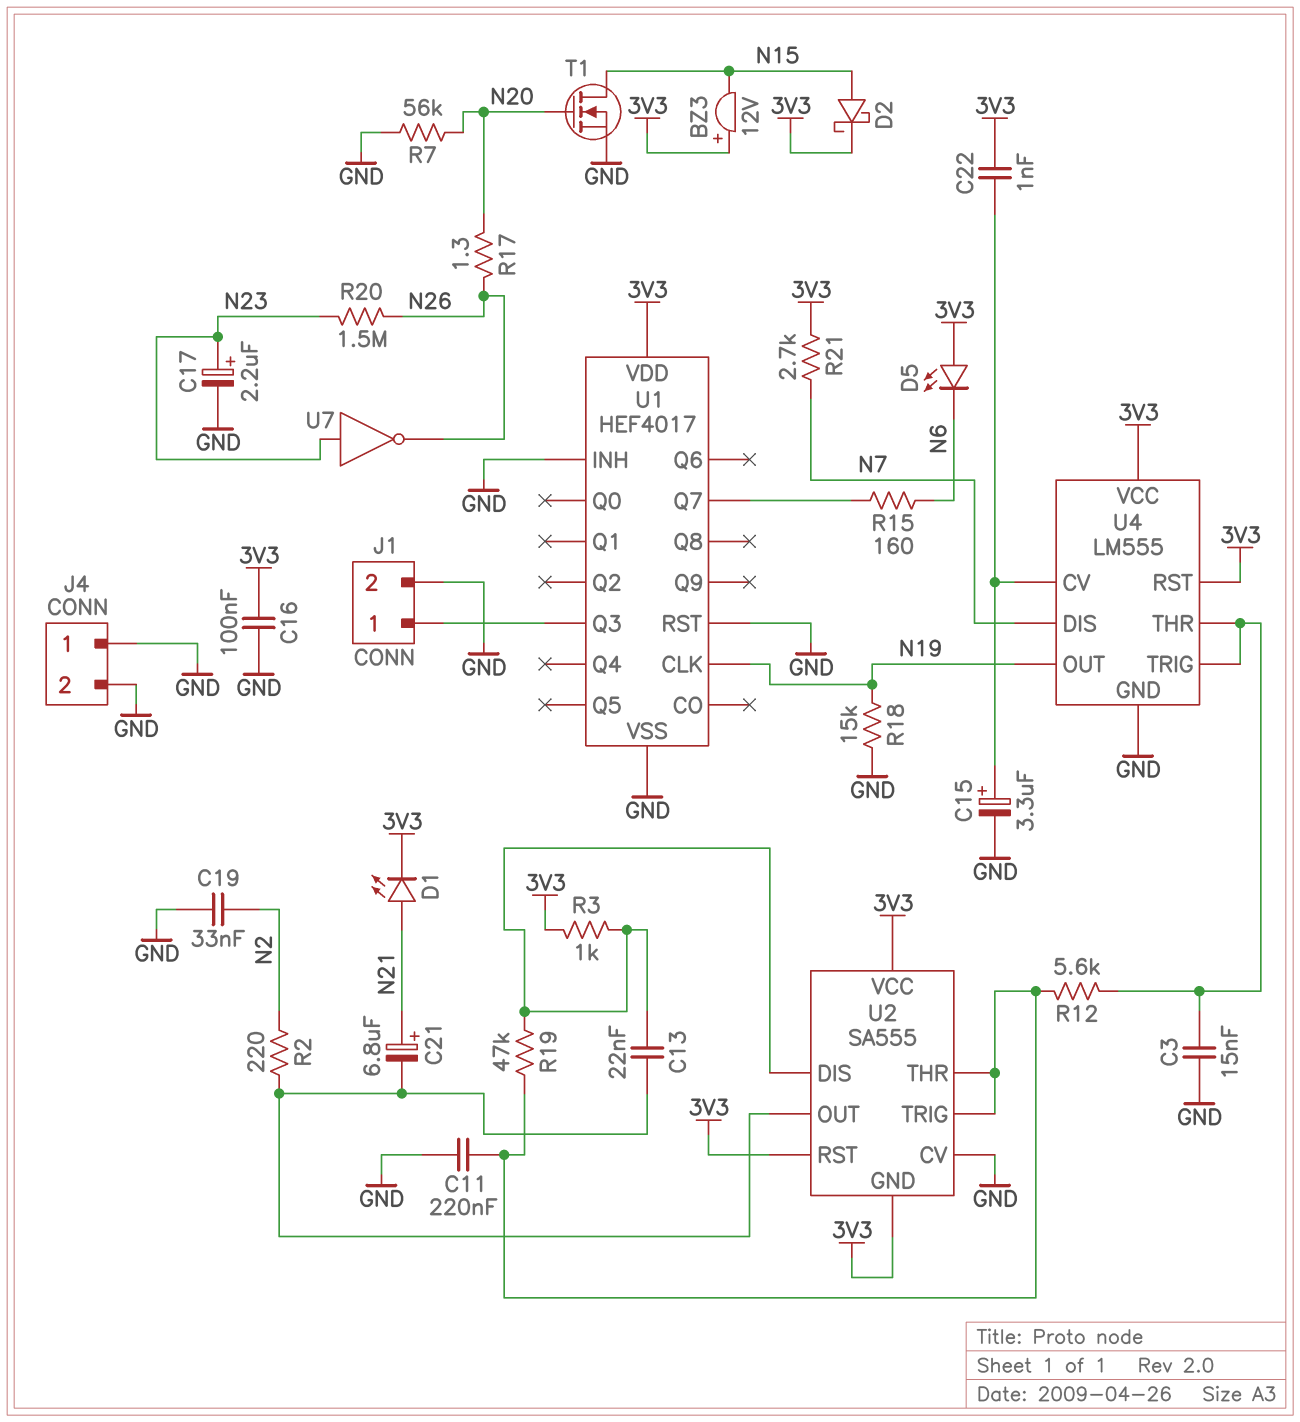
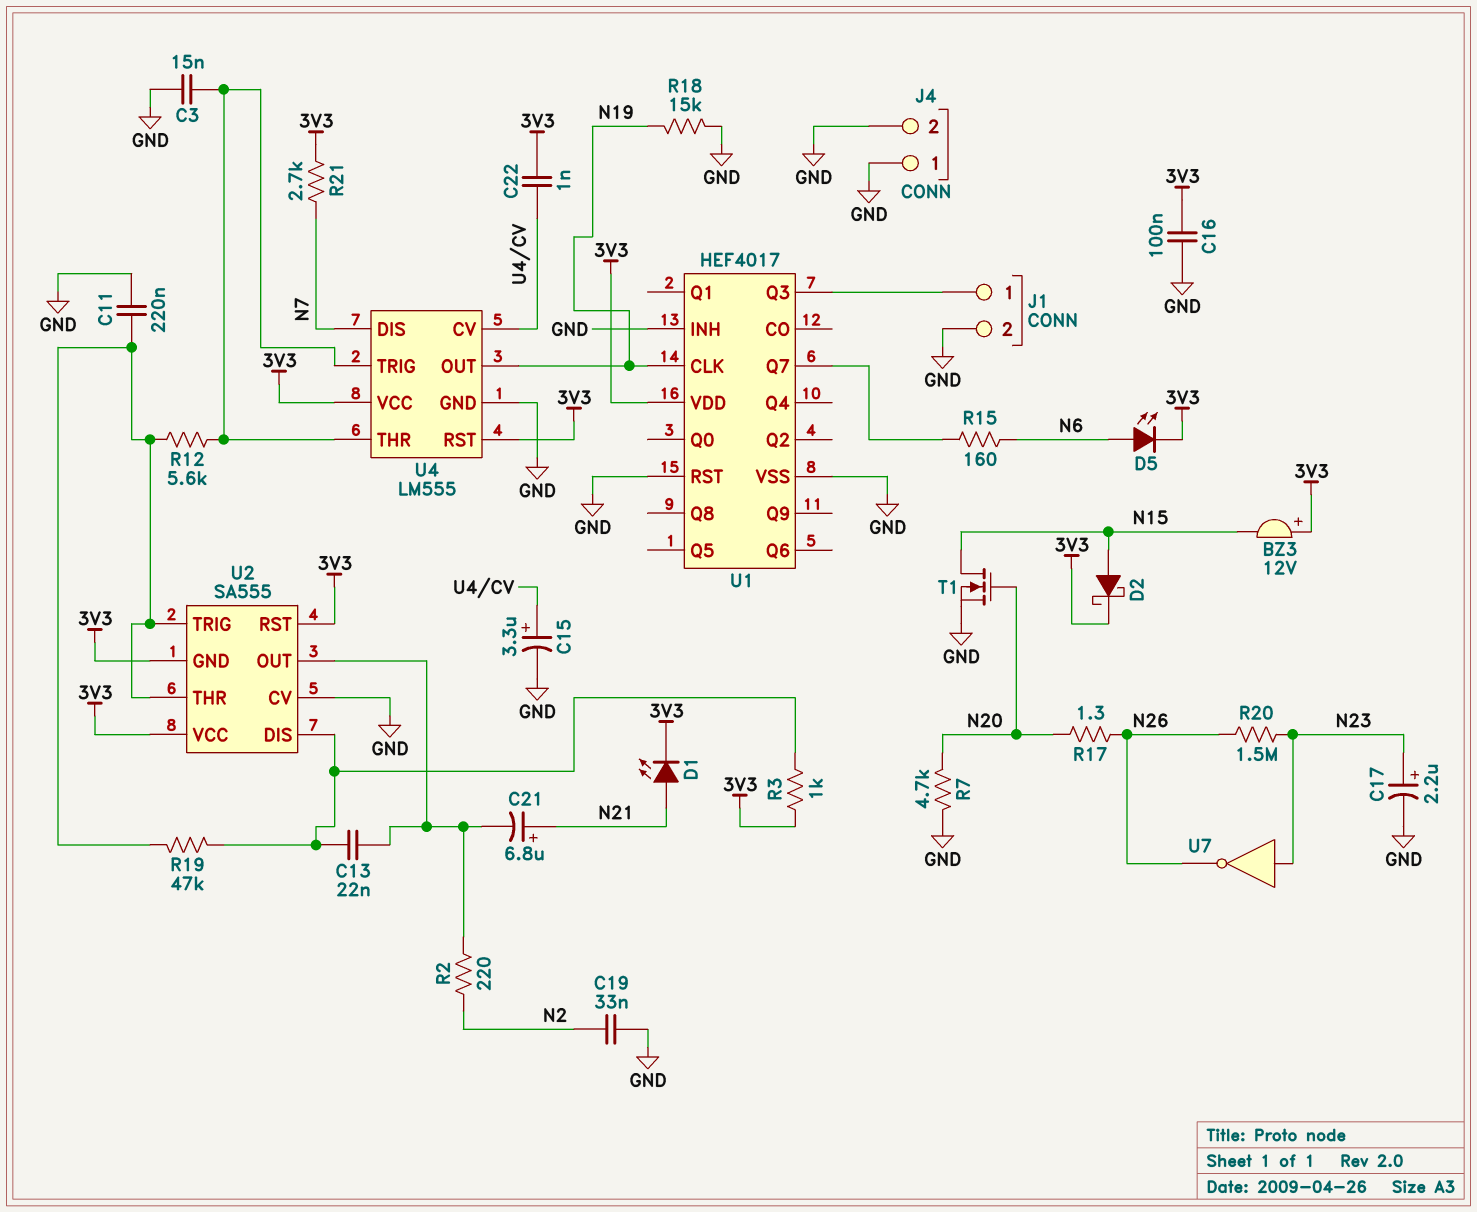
D5: LED (A 3V3, K N6) -> LED (A N6, K 3V3)
R7: 56k (GND, N20) -> 4.7k (GND, N20)

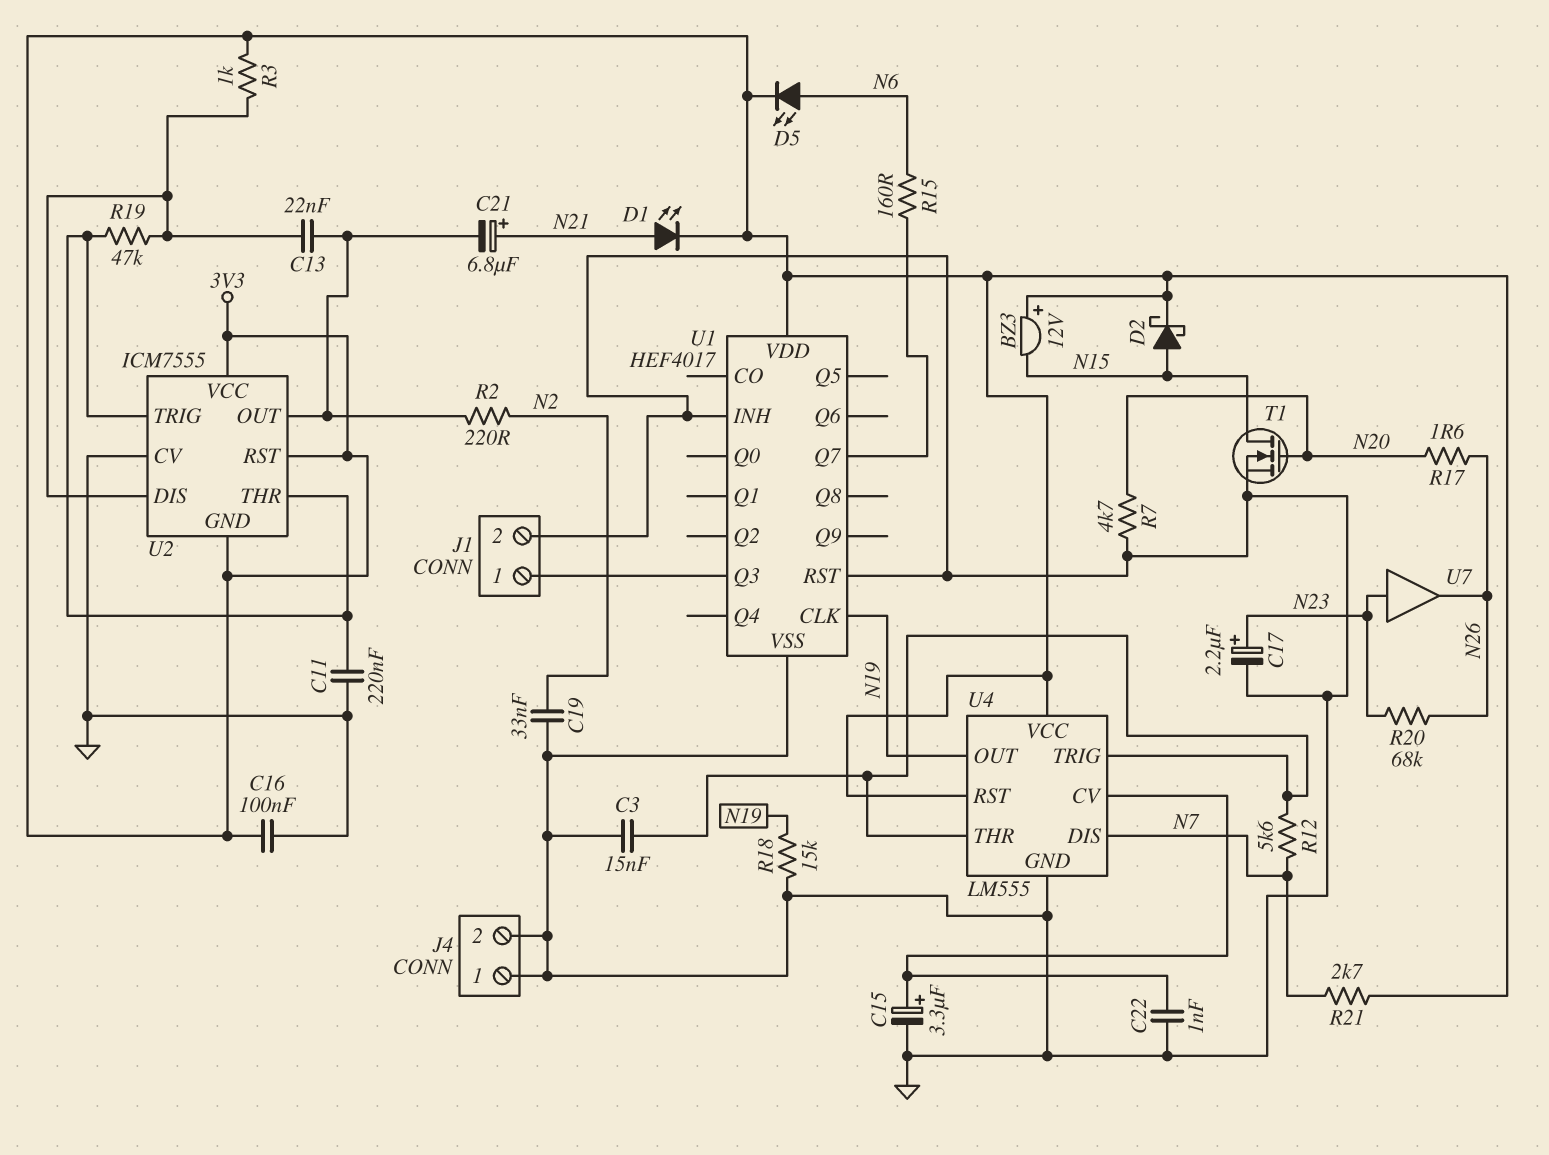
C22: 1nF (3V3, U4/CV) -> 1nF (GND, U4/CV)
R12: 5.6k (U2/THR, U4/THR) -> 5.6k (N7, U4/THR)
R17: 1.3 (N20, N26) -> 1.6 (N20, N26)
R20: 1.5M (N23, N26) -> 68k (N23, N26)
U2: SA555 -> ICM7555
U7: NOT (in N23, out N26) -> buffer (in N23, out N26)

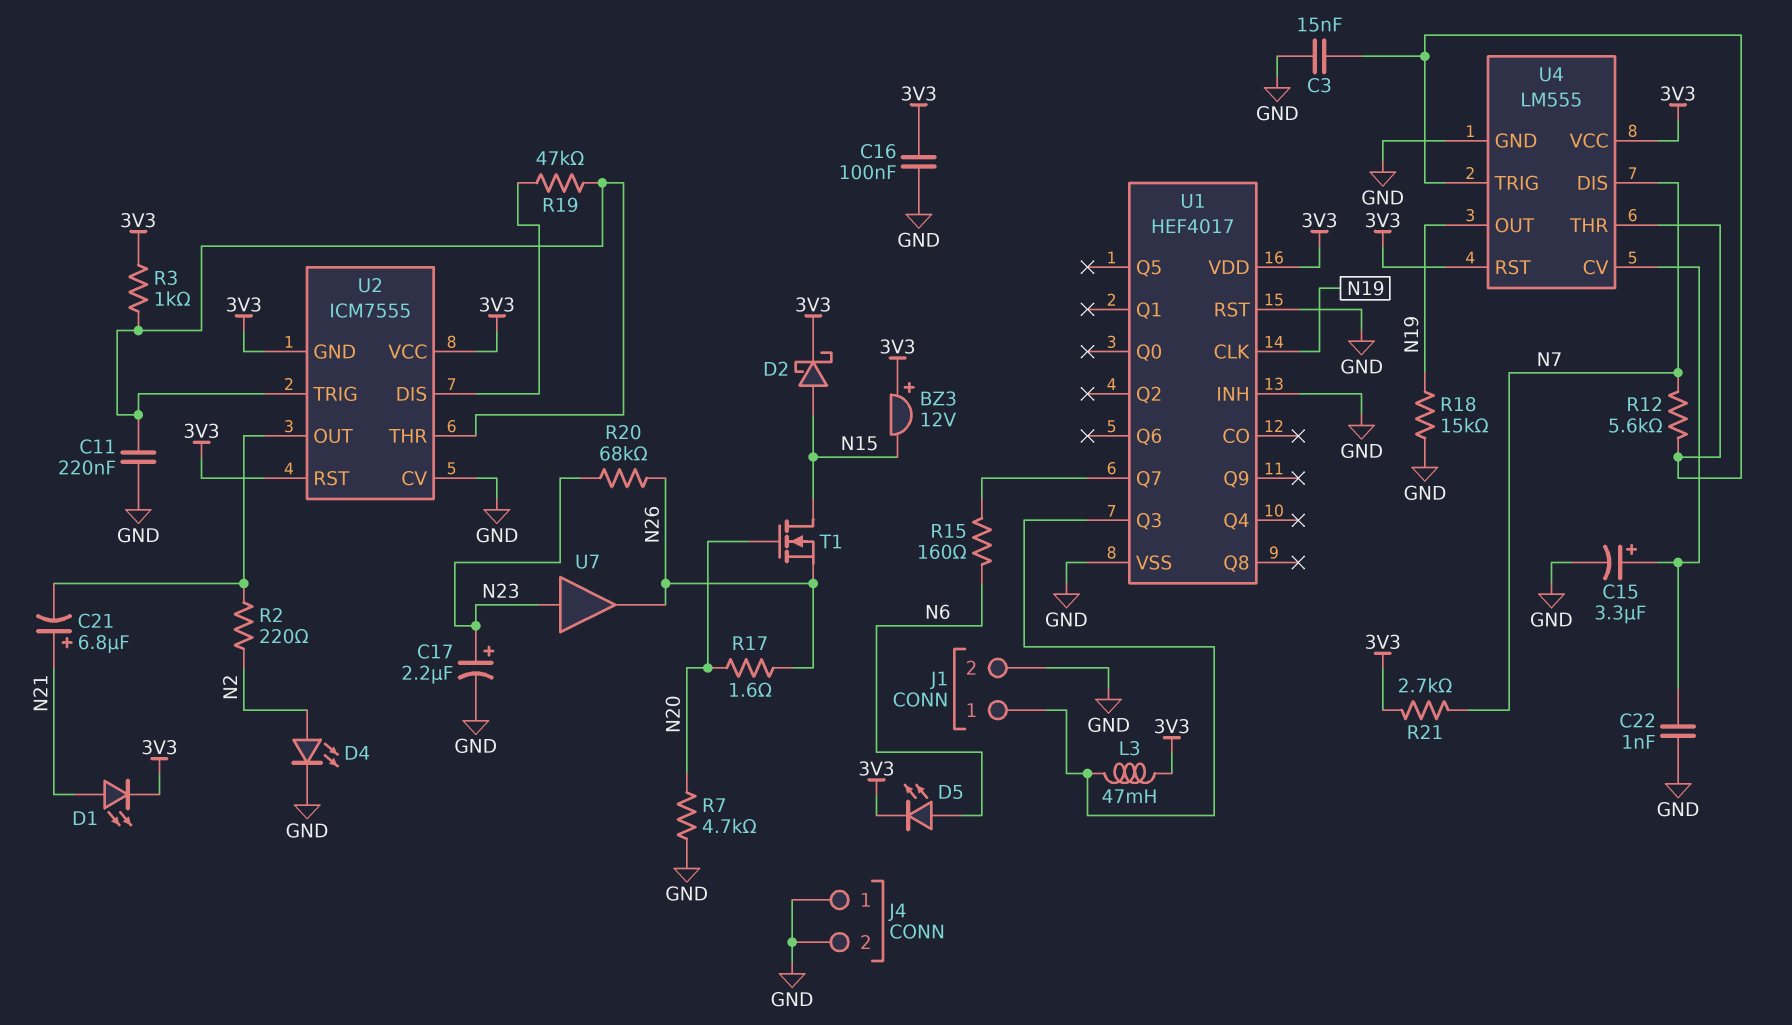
C13: 22nF (U2/DIS, U2/OUT) -> none
C19: 33nF (GND, N2) -> none
D4: none -> LED (A N2, K GND)
L3: none -> 47mH (3V3, J1/1)
R3: 1k (3V3, U2/DIS) -> 1k (3V3, U2/THR)
T1: NMOS (G N20, D N15, S GND) -> NMOS (G N20, D N15, S N26)

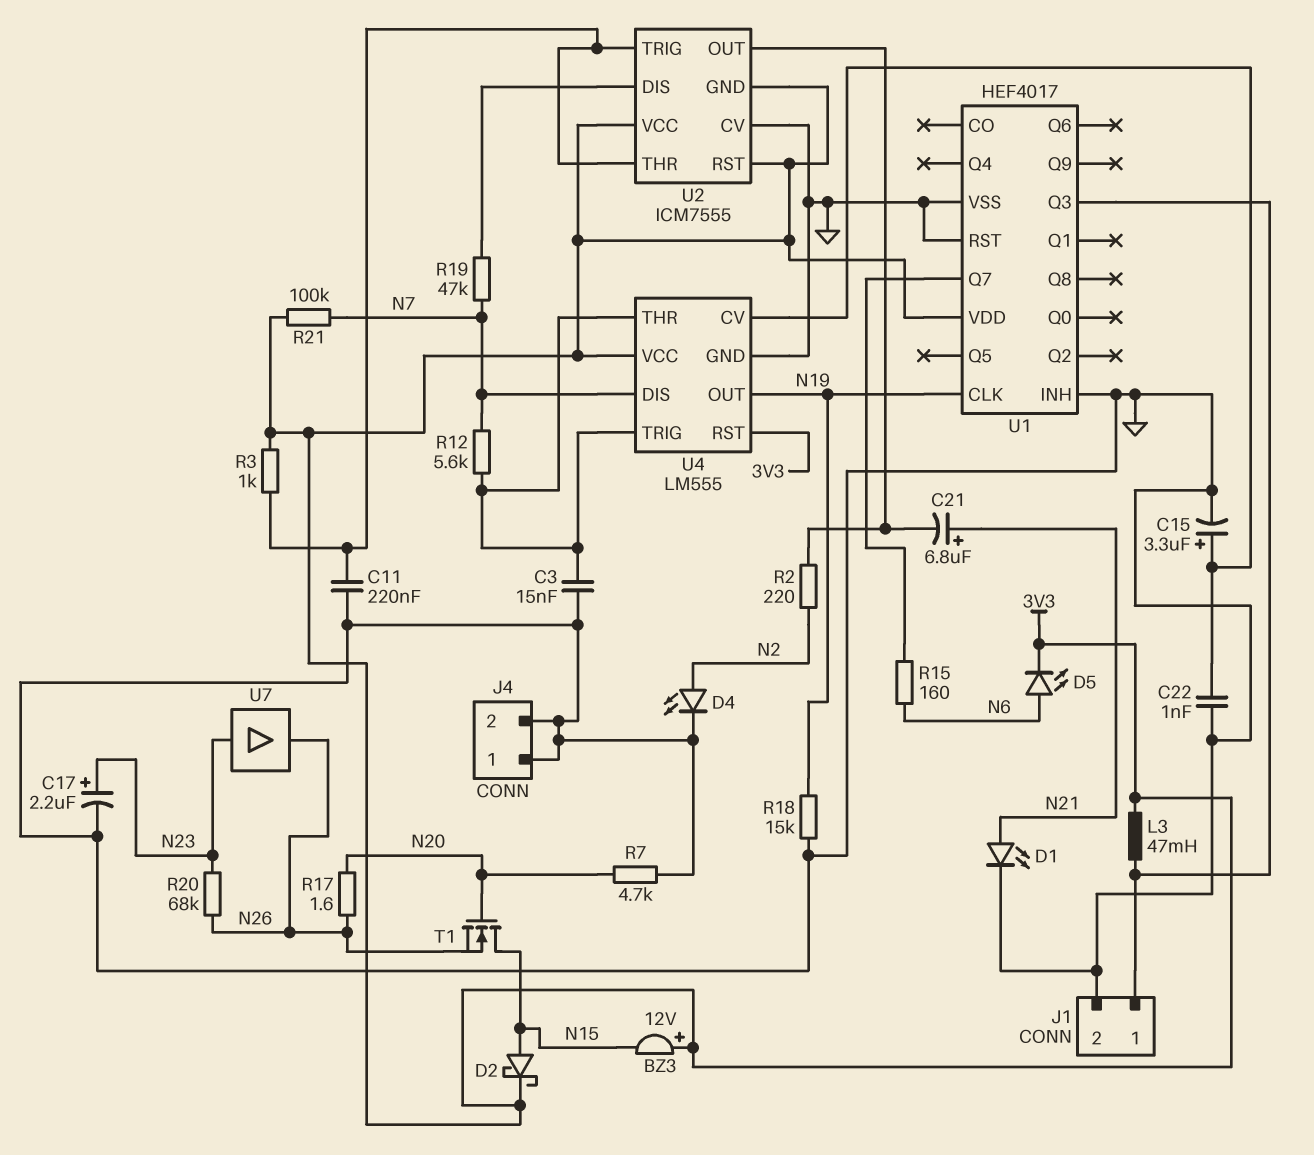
C16: 100nF (3V3, GND) -> none
D1: LED (A N21, K 3V3) -> LED (A N21, K GND)
R19: 47k (U2/DIS, U2/THR) -> 47k (N7, U2/DIS)
R21: 2.7k (3V3, N7) -> 100k (3V3, N7)

